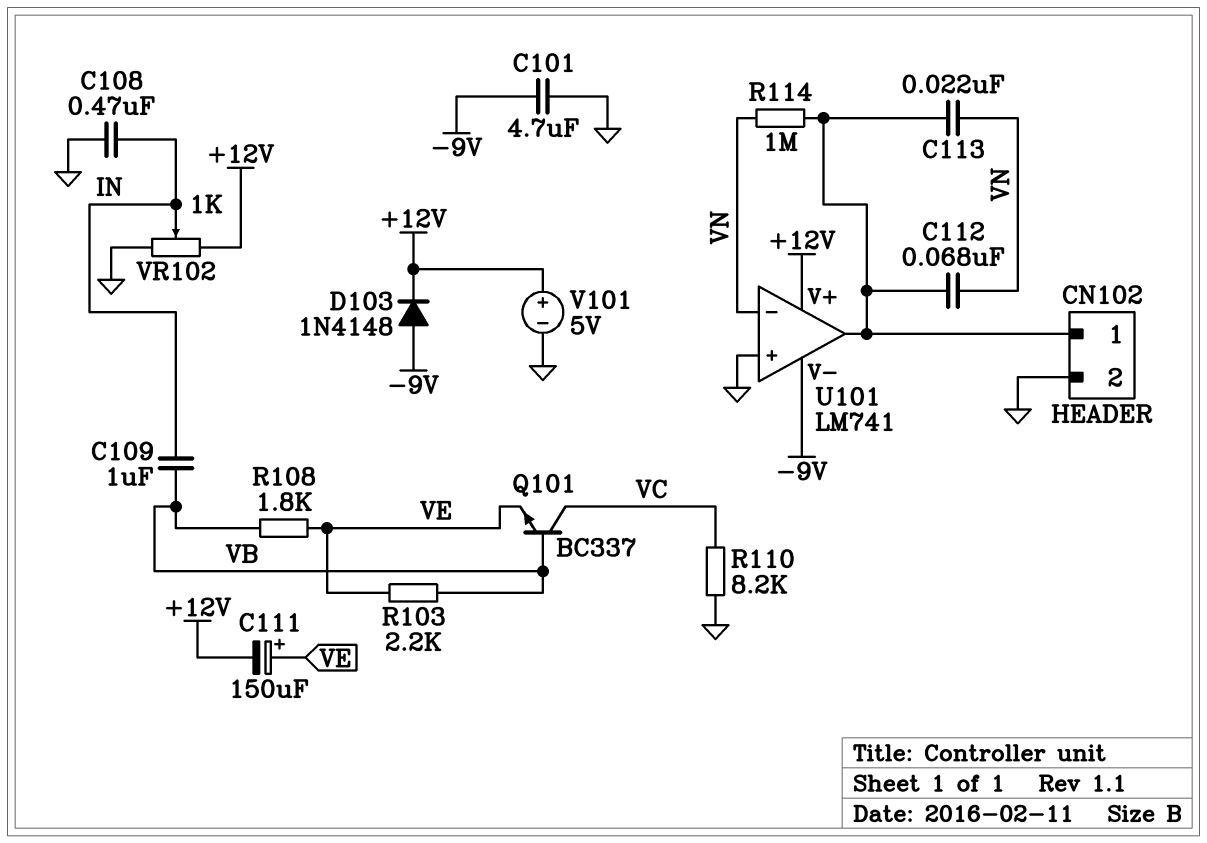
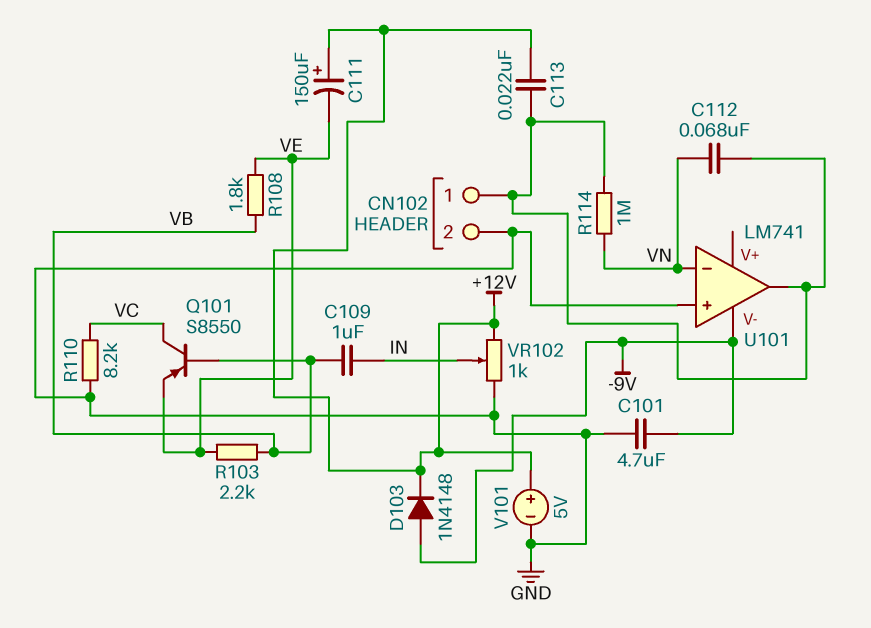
C108: 470nF (GND, IN) -> none
C111: 150uF (plus VE, minus +12V) -> 150uF (plus +12V, minus VE)
C113: 22nF (CN102/1, VN) -> 22nF (+12V, CN102/1)
Q101: NPN BC337 (B VB, C VC, E VE) -> PNP S8550 (B VB, C VC, E VE)
U101 pin V+: +12V -> none

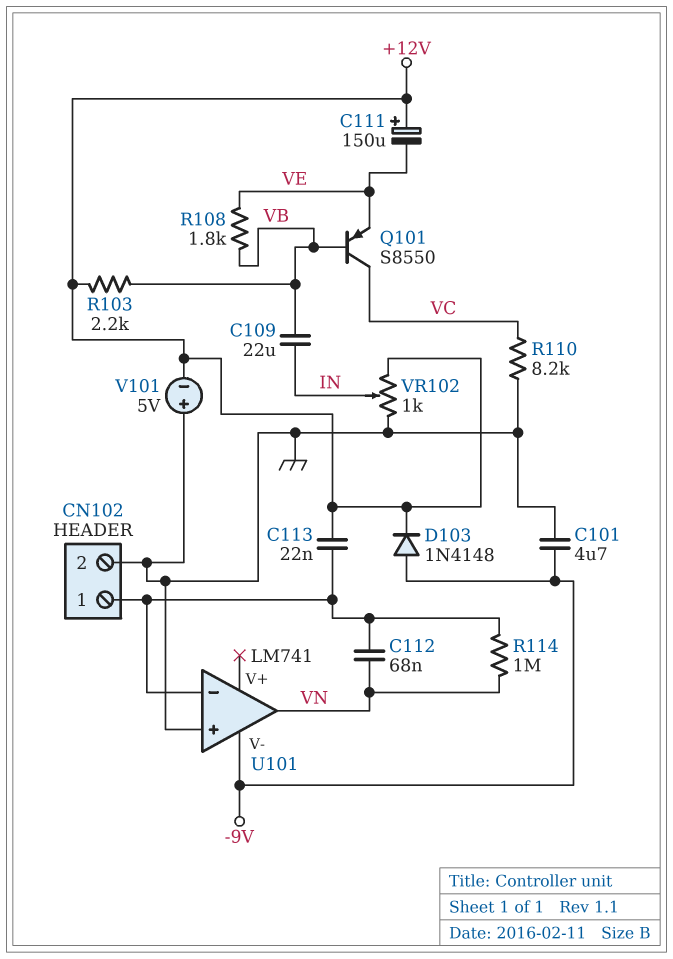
C109: 1uF (IN, VB) -> 22uF (IN, VB)
R103: 2.2k (VB, VE) -> 2.2k (+12V, VB)
U101 pin in-: VN -> CN102/1
U101 pin out: CN102/1 -> VN
V101: 5V (plus +12V, minus GND) -> 5V (plus GND, minus +12V)

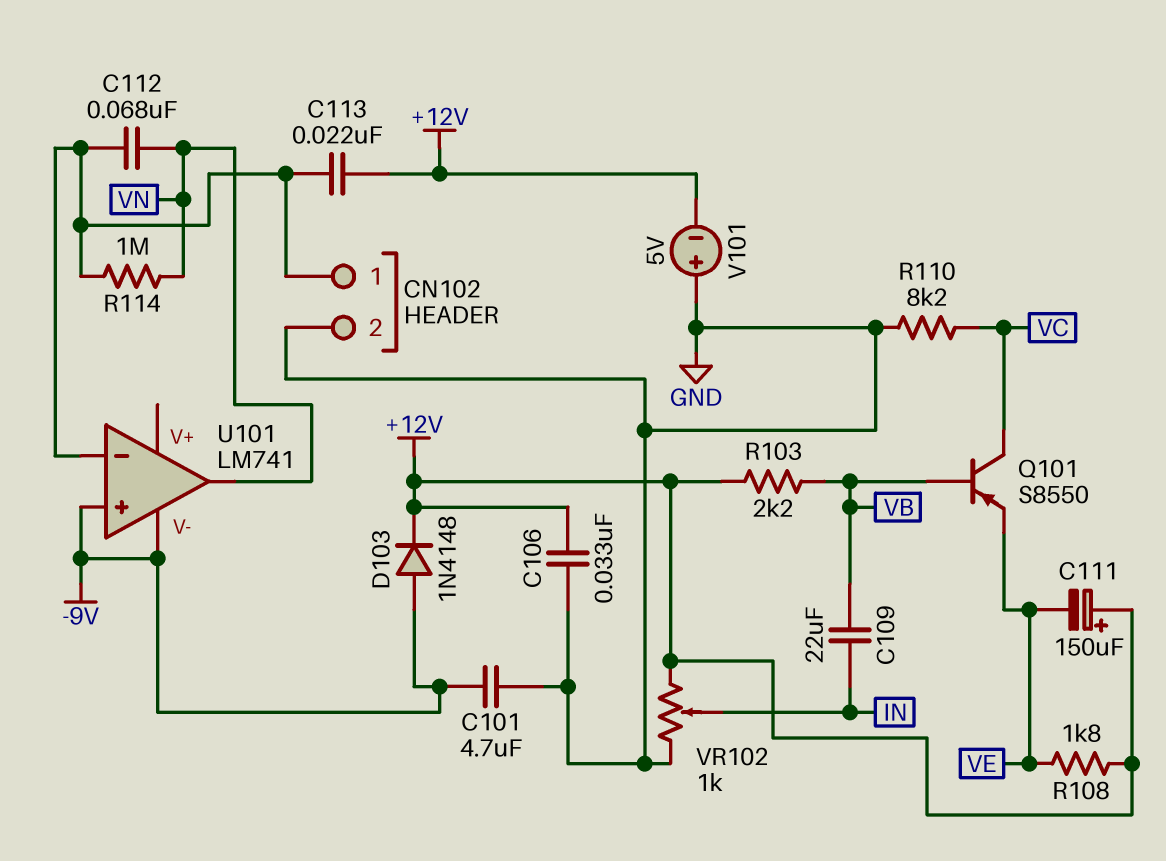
C106: none -> 33nF (+12V, GND)
R108: 1.8k (VB, VE) -> 1.8k (+12V, VE)
U101 pin in+: GND -> -9V

